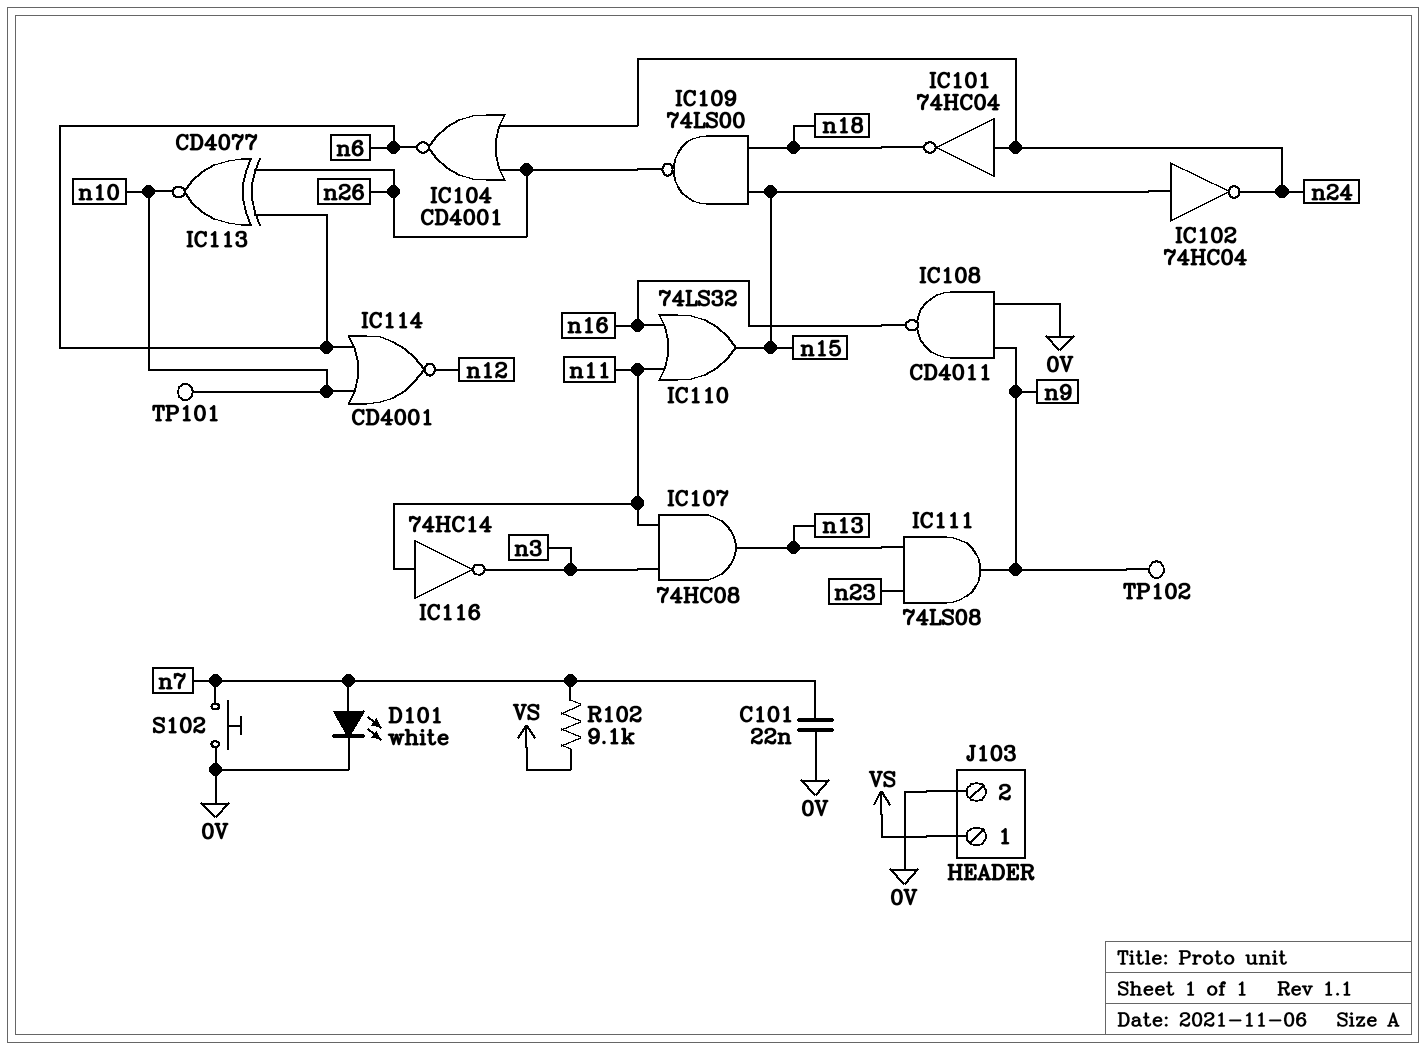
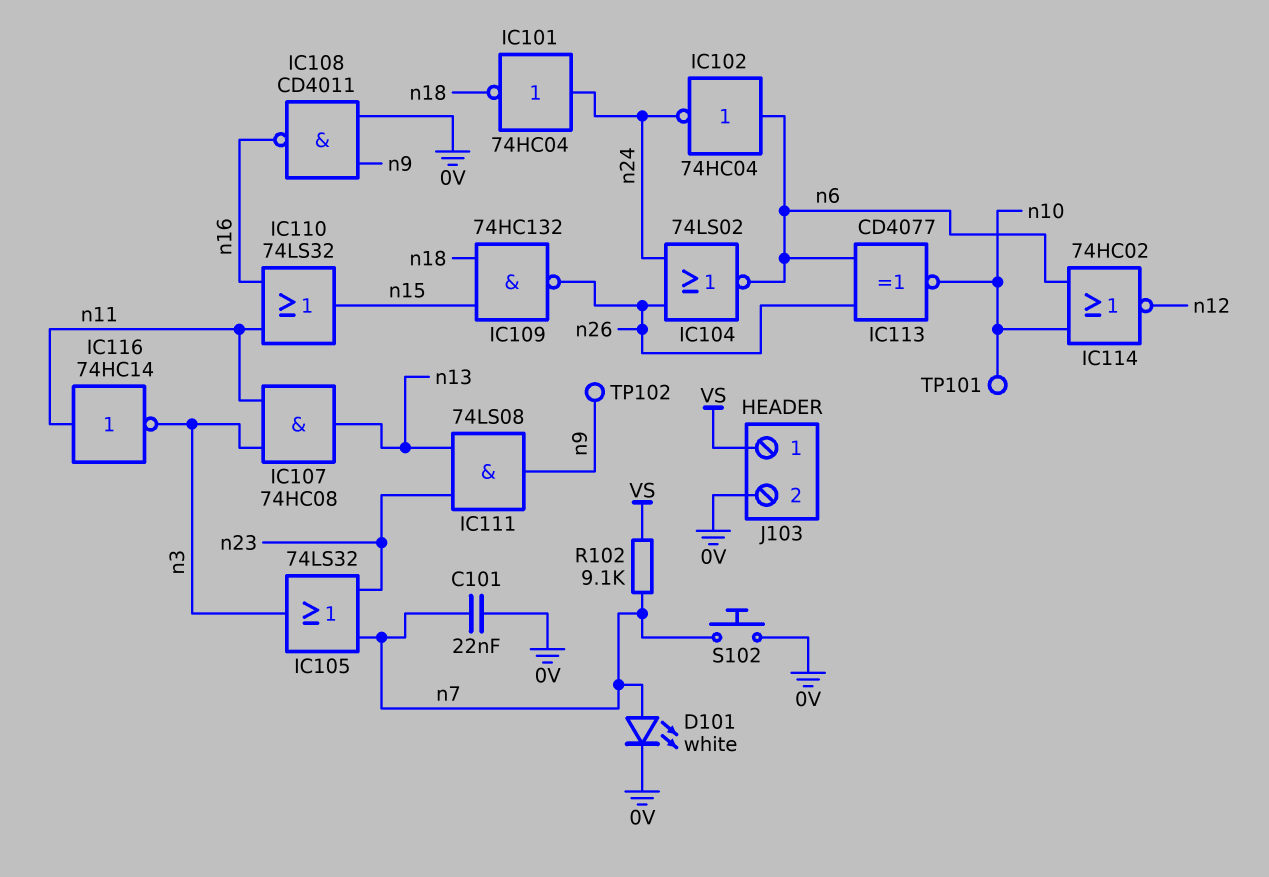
IC102: NOT 74HC04 (in n15, out n24) -> NOT 74HC04 (in n6, out n24)
IC104: NOR CD4001 (in n24, in n26, out n6) -> NOR 74LS02 (in n24, in n26, out n6)
IC105: none -> OR 74LS32 (in n7, in n23, out n3)
IC109: NAND 74LS00 (in n15, in n18, out n26) -> NAND 74HC132 (in n15, in n18, out n26)
IC114: NOR CD4001 (in n6, in n10, out n12) -> NOR 74HC02 (in n6, in n10, out n12)

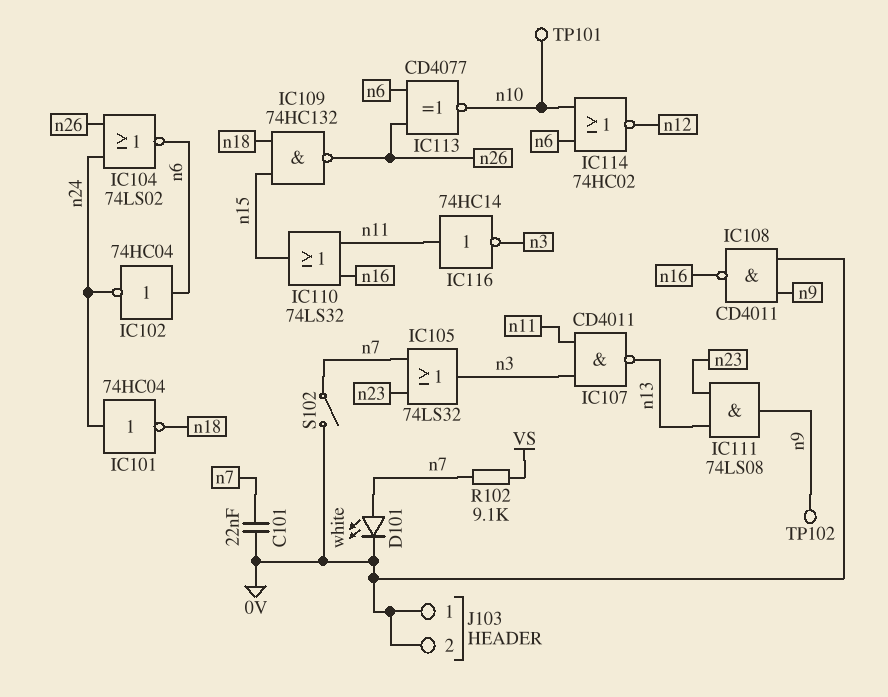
IC107: AND 74HC08 (in n3, in n11, out n13) -> NAND CD4011 (in n3, in n11, out n13)
J103 pin 1: VS -> 0V
S102: button (0V, n7) -> switch (0V, n7)

